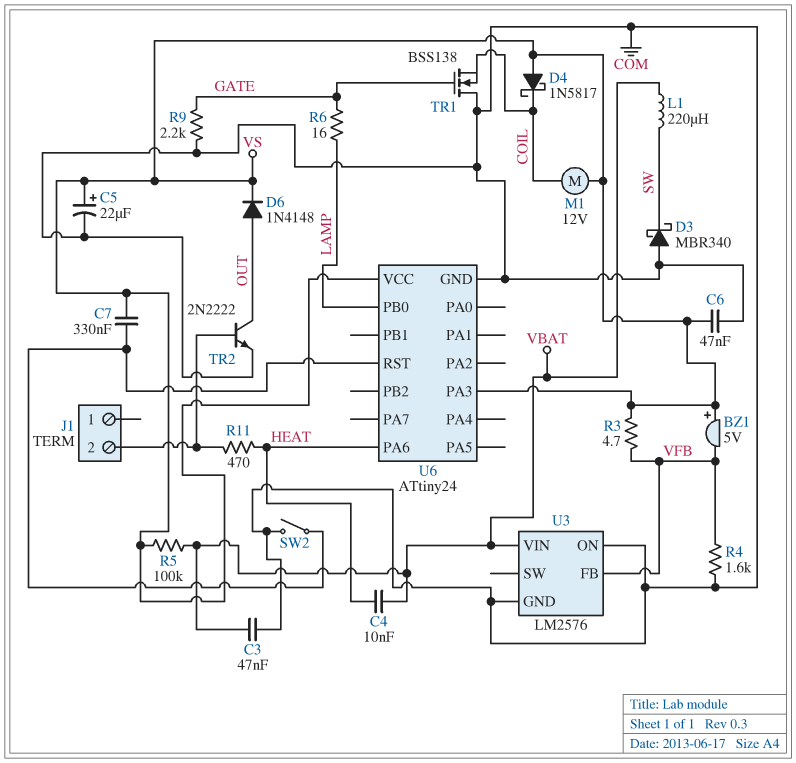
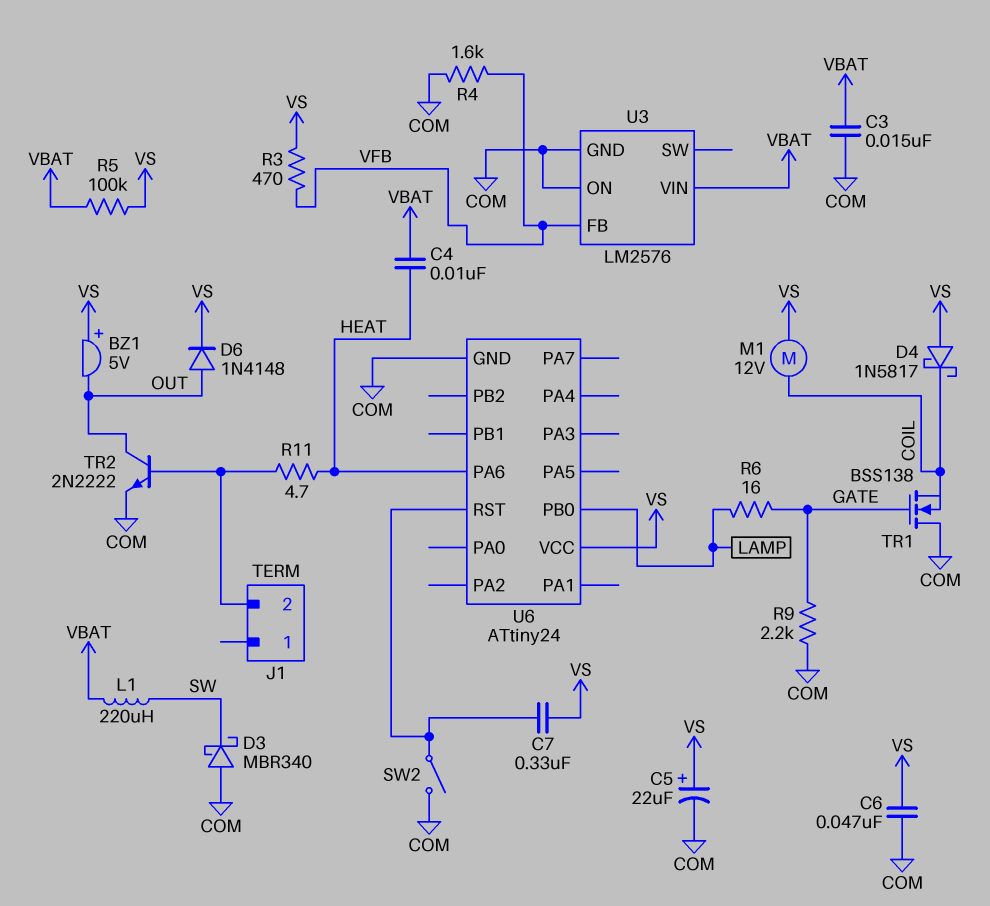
BZ1: buzzer 5V (plus VS, minus VFB) -> buzzer 5V (plus VS, minus OUT)
C3: 47nF (COM, VBAT) -> 15nF (COM, VBAT)
R3: 4.7 (VFB, VS) -> 470 (VFB, VS)
R11: 470 (HEAT, J1/2) -> 4.7 (HEAT, J1/2)
U6 pin PA3: VS -> none

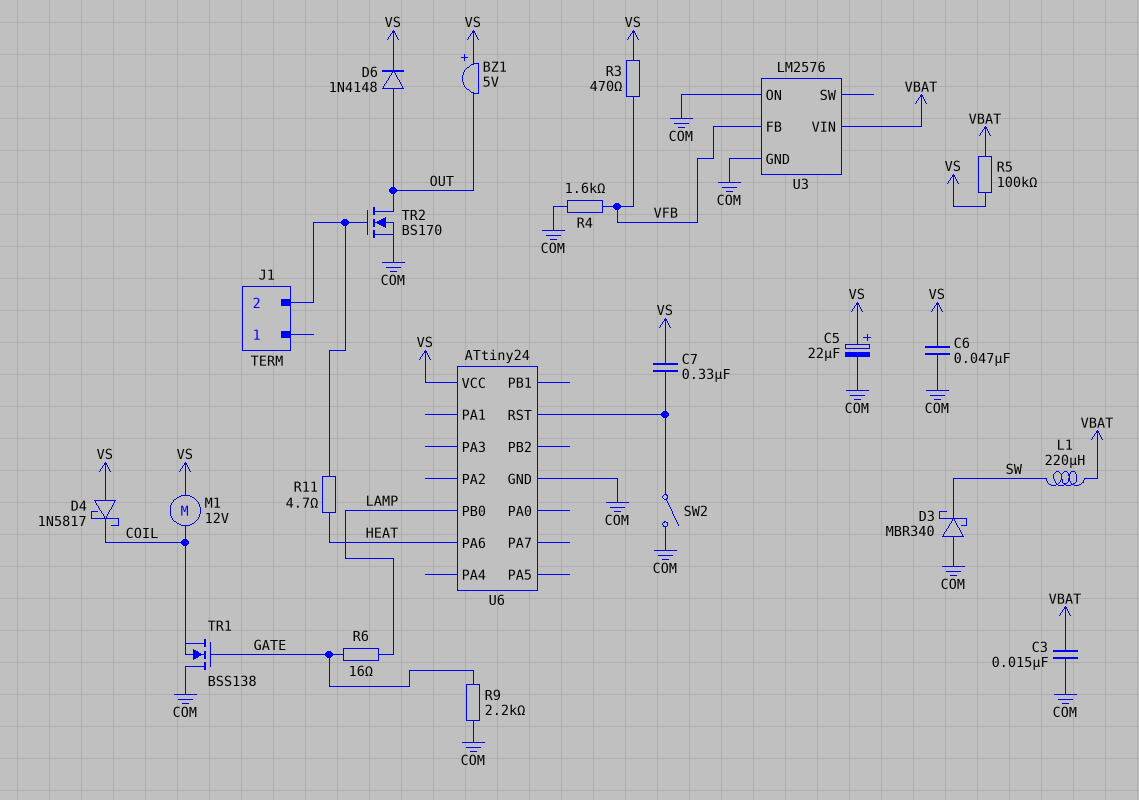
C4: 10nF (HEAT, VBAT) -> none
TR2: NPN 2N2222 (B J1/2, C OUT, E COM) -> NMOS BS170 (G J1/2, D OUT, S COM)

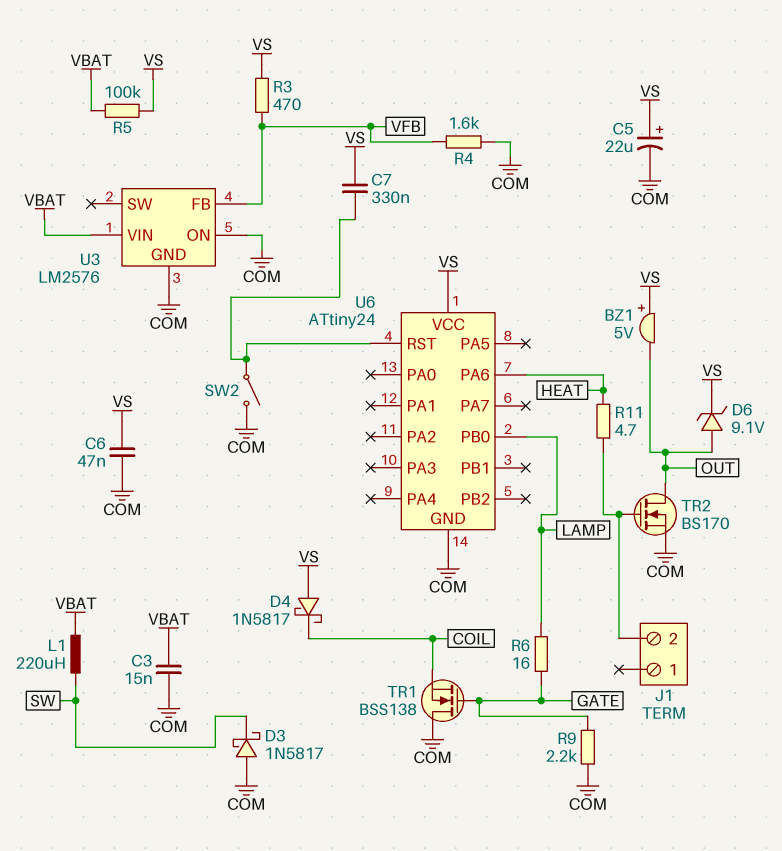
D3: schottky MBR340 (A COM, K SW) -> schottky 1N5817 (A COM, K SW)
D6: diode 1N4148 (A OUT, K VS) -> zener 9.1V (A OUT, K VS)
M1: motor 12V (COIL, VS) -> none

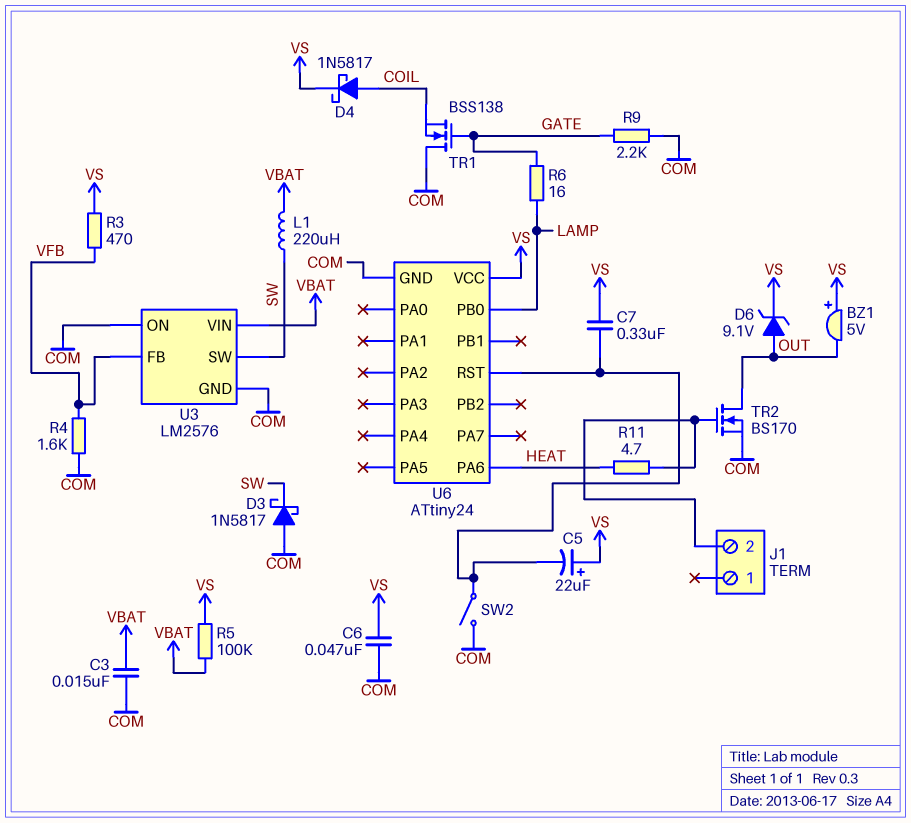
C5: 22uF (plus VS, minus COM) -> 22uF (plus VS, minus U6/RST)
D4: schottky 1N5817 (A VS, K COIL) -> schottky 1N5817 (A COIL, K VS)
U3 pin SW: none -> SW

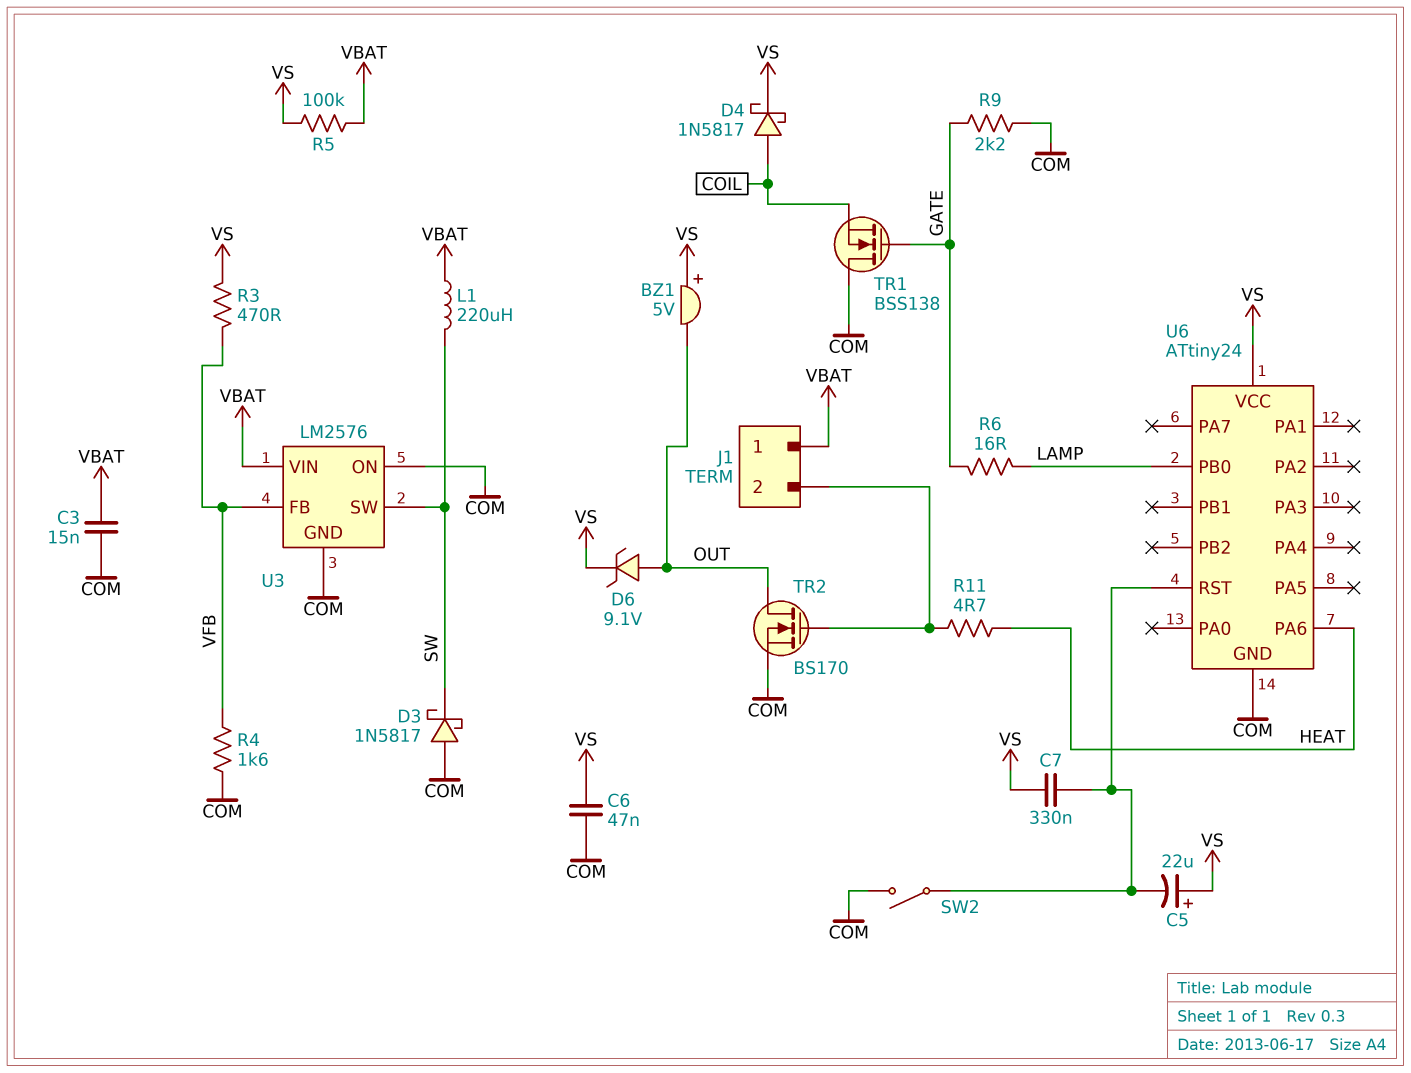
J1 pin 1: none -> VBAT

